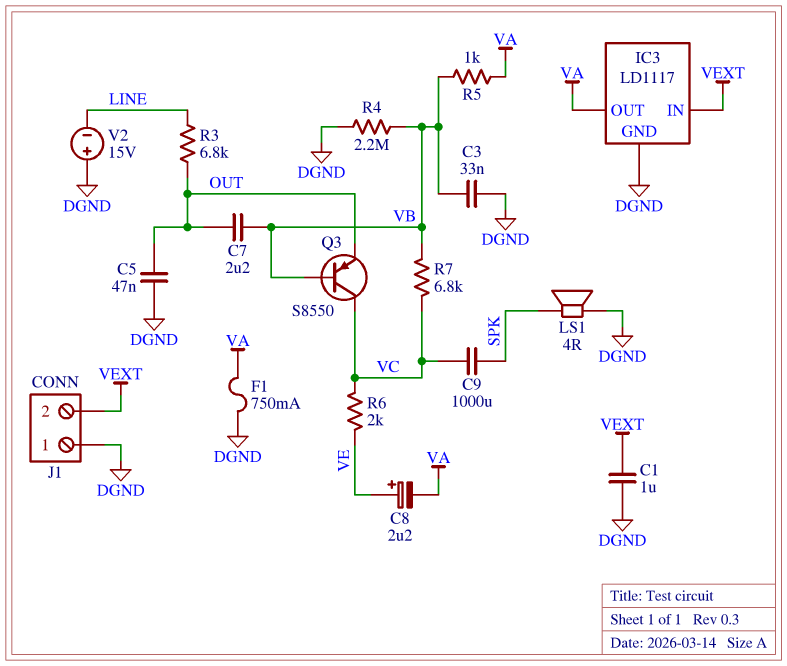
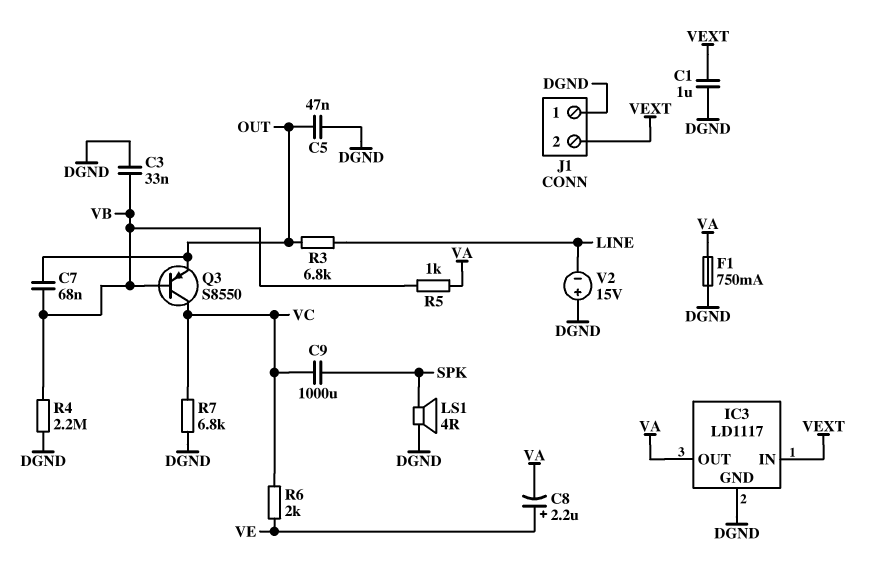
C7: 2.2uF (OUT, VB) -> 68nF (OUT, VB)
R7: 6.8k (VB, VC) -> 6.8k (DGND, VC)

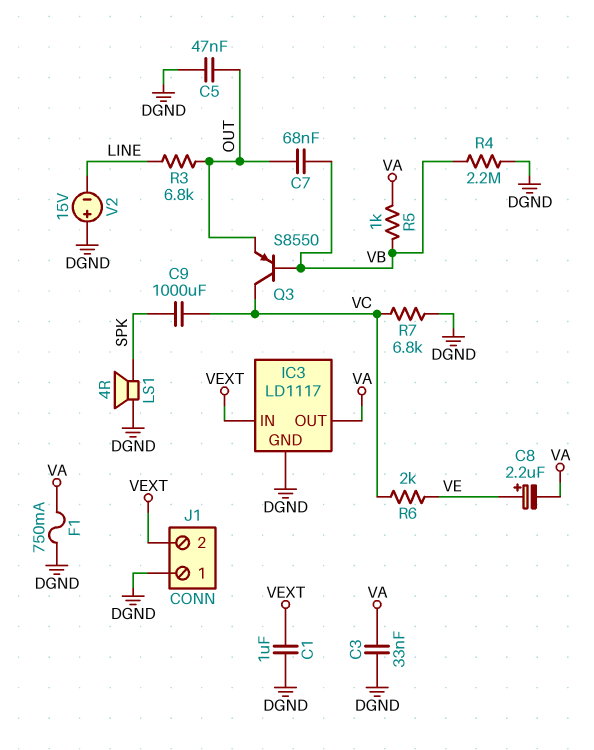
C3: 33nF (DGND, VB) -> 33nF (DGND, VA)

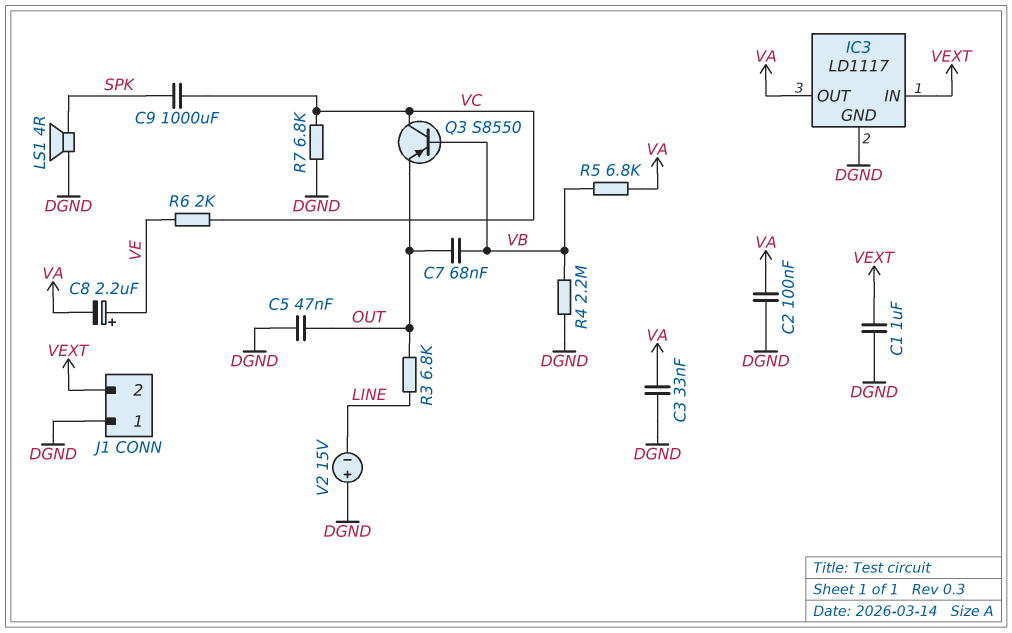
C2: none -> 100nF (DGND, VA)
F1: 750mA (DGND, VA) -> none
R5: 1k (VA, VB) -> 6.8k (VA, VB)

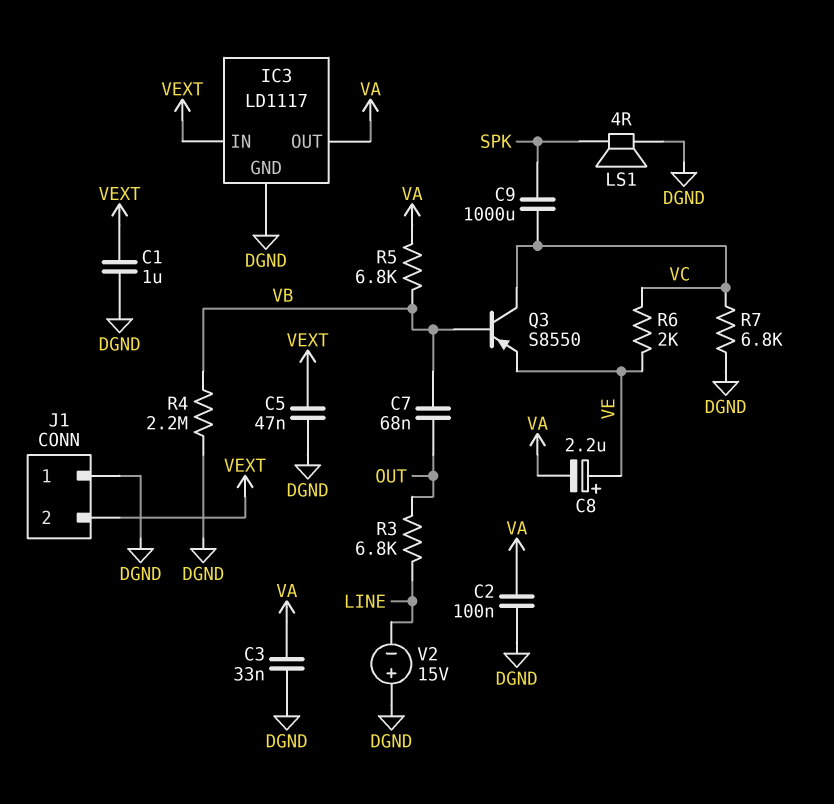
C5: 47nF (DGND, OUT) -> 47nF (DGND, VEXT)
Q3: PNP S8550 (B VB, C VC, E OUT) -> PNP S8550 (B VB, C VC, E VE)

